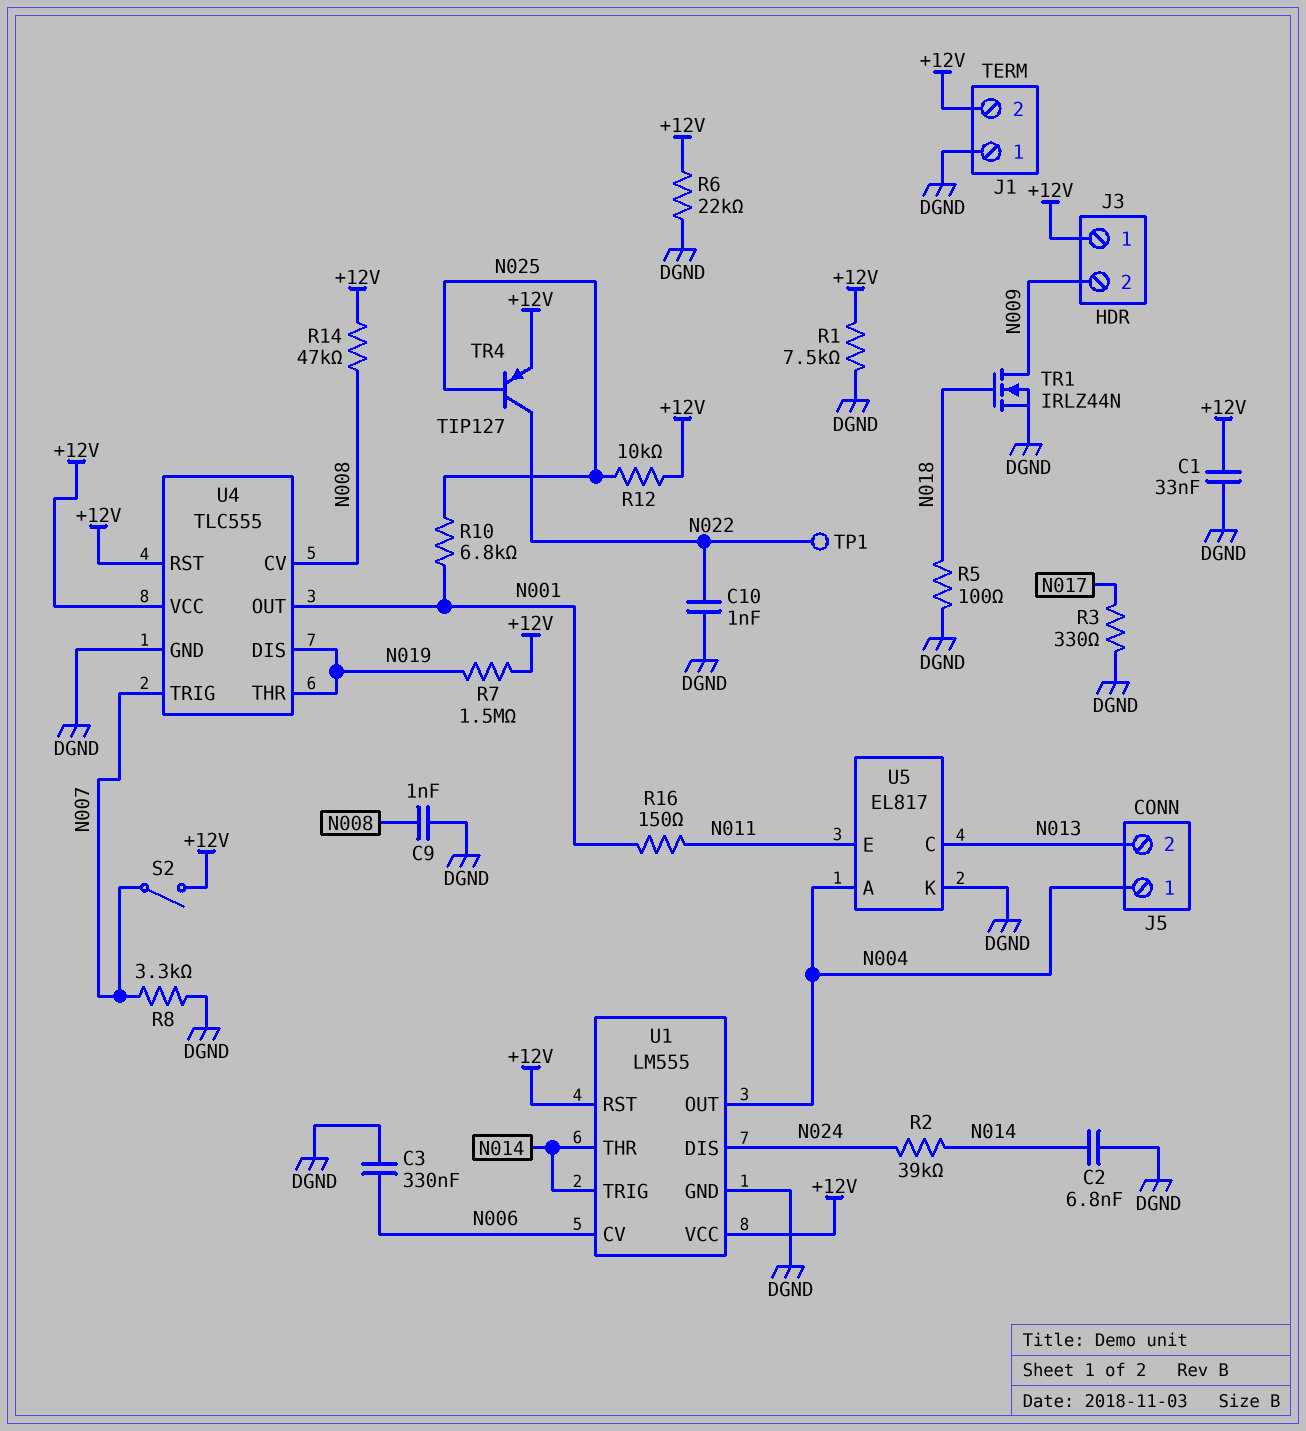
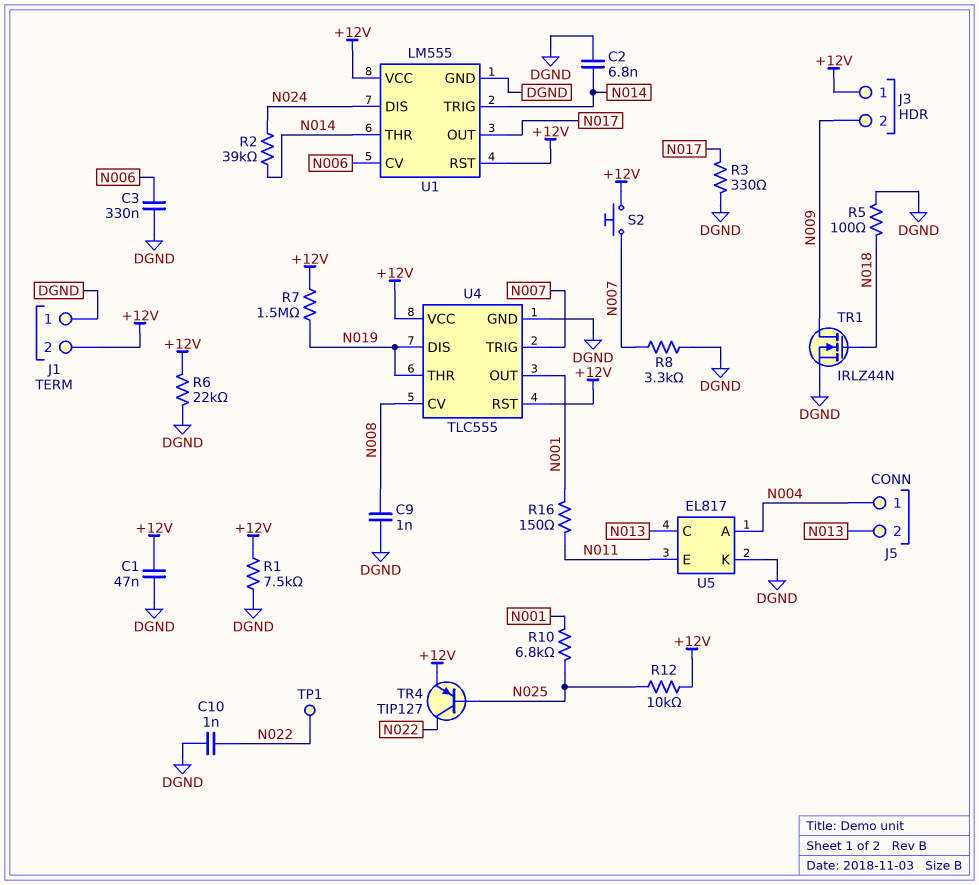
C1: 33nF (+12V, DGND) -> 47nF (+12V, DGND)
R14: 47k (+12V, N008) -> none
S2: switch (+12V, N007) -> button (+12V, N007)
U1 pin OUT: N004 -> N017

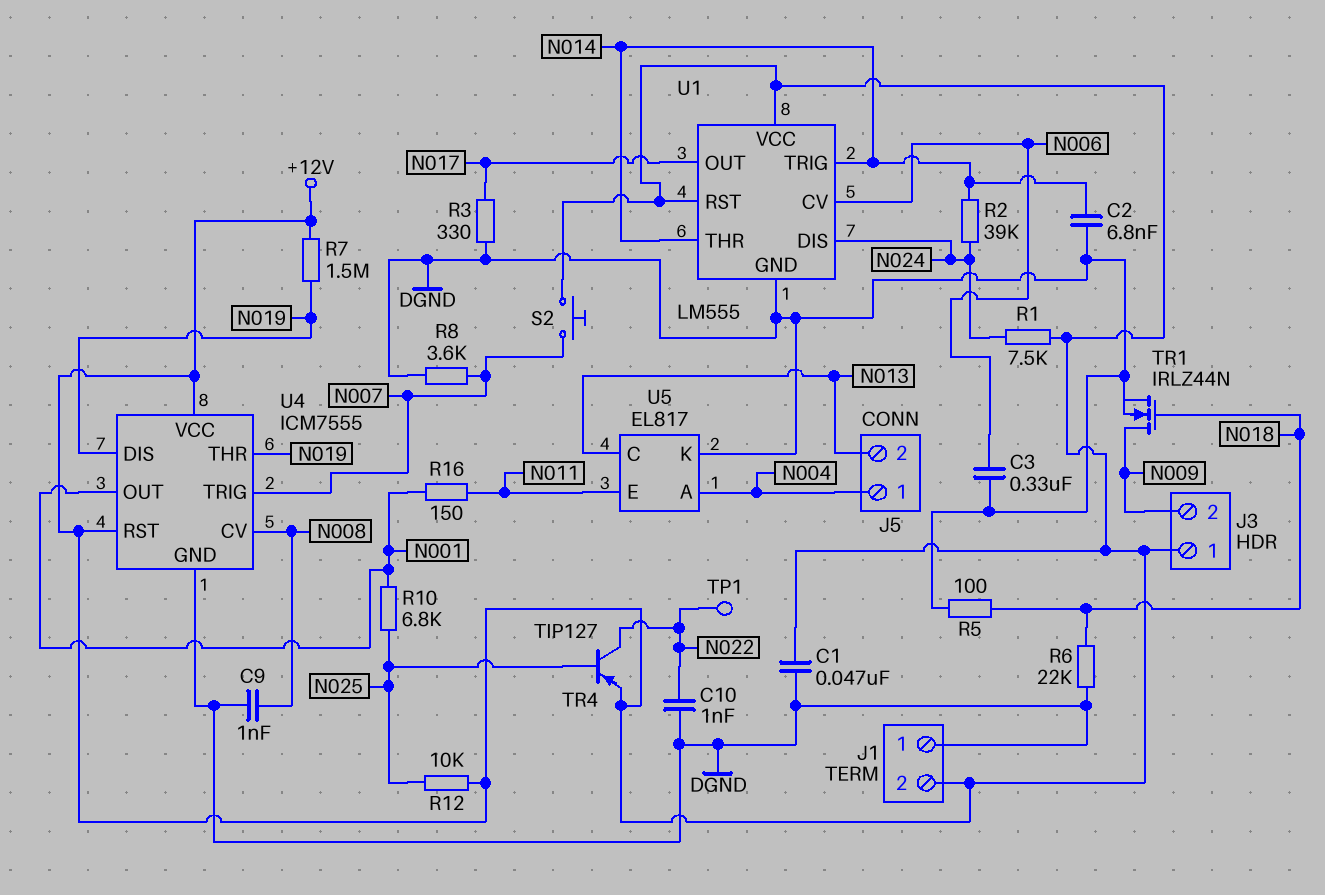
R1: 7.5k (+12V, DGND) -> 7.5k (+12V, N024)
R6: 22k (+12V, DGND) -> 22k (DGND, N018)
R8: 3.3k (DGND, N007) -> 3.6k (DGND, N007)
U4: TLC555 -> ICM7555

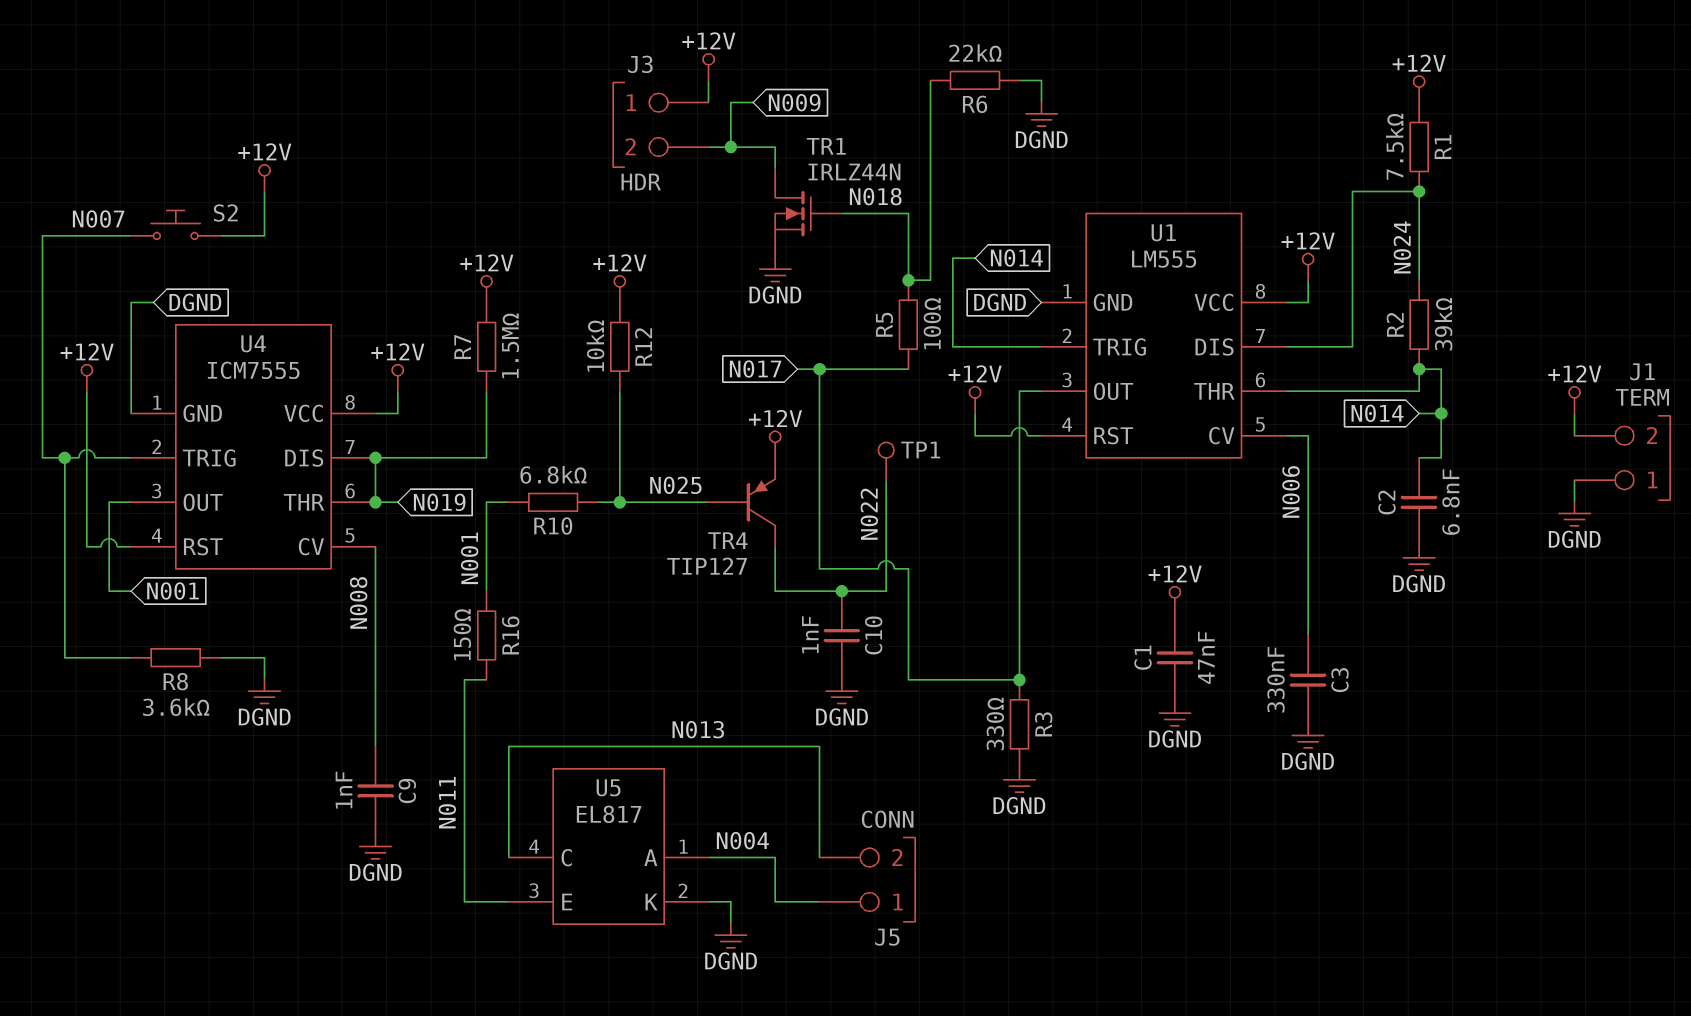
R5: 100 (DGND, N018) -> 100 (N017, N018)

